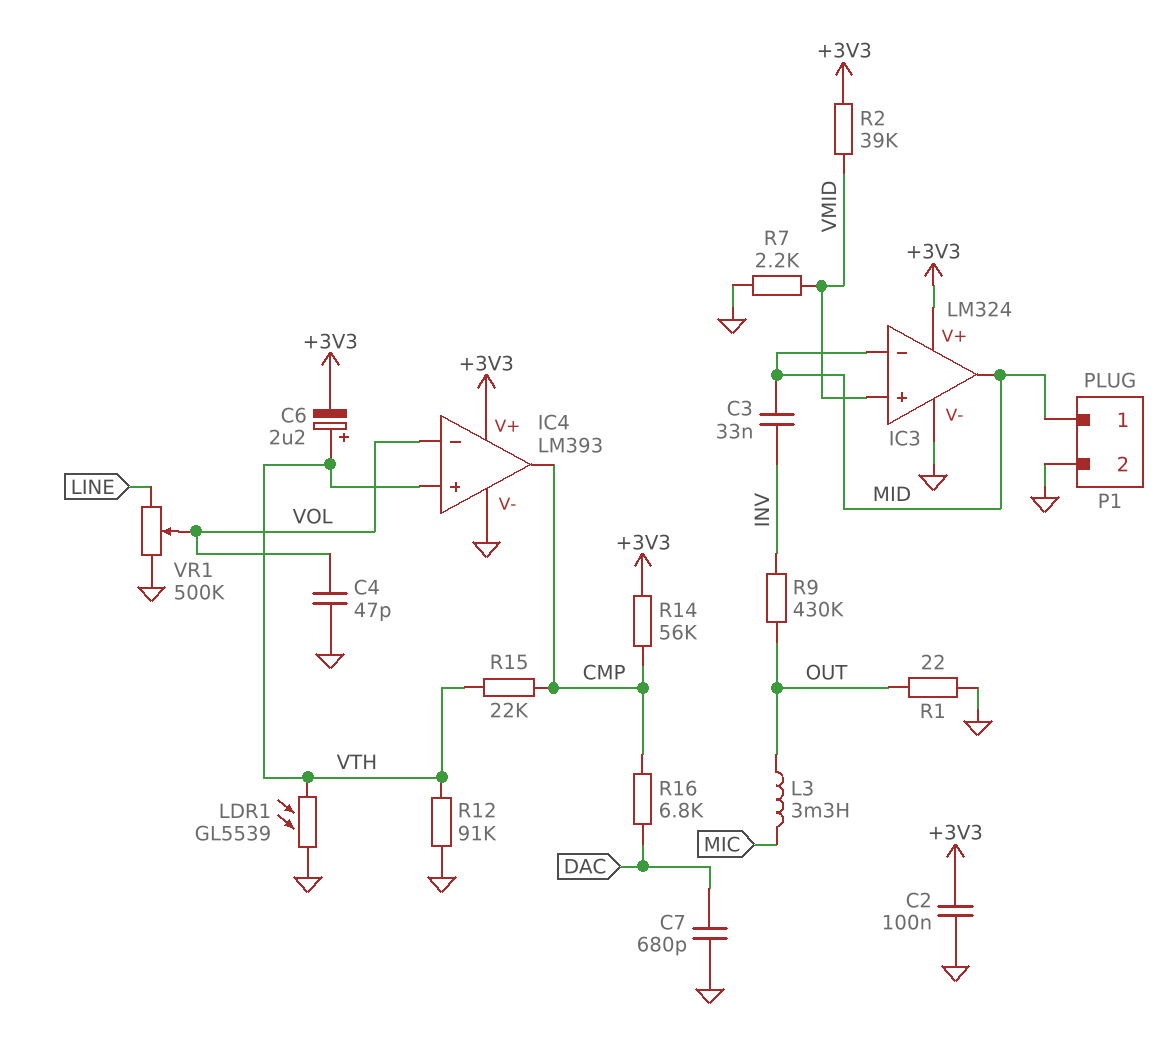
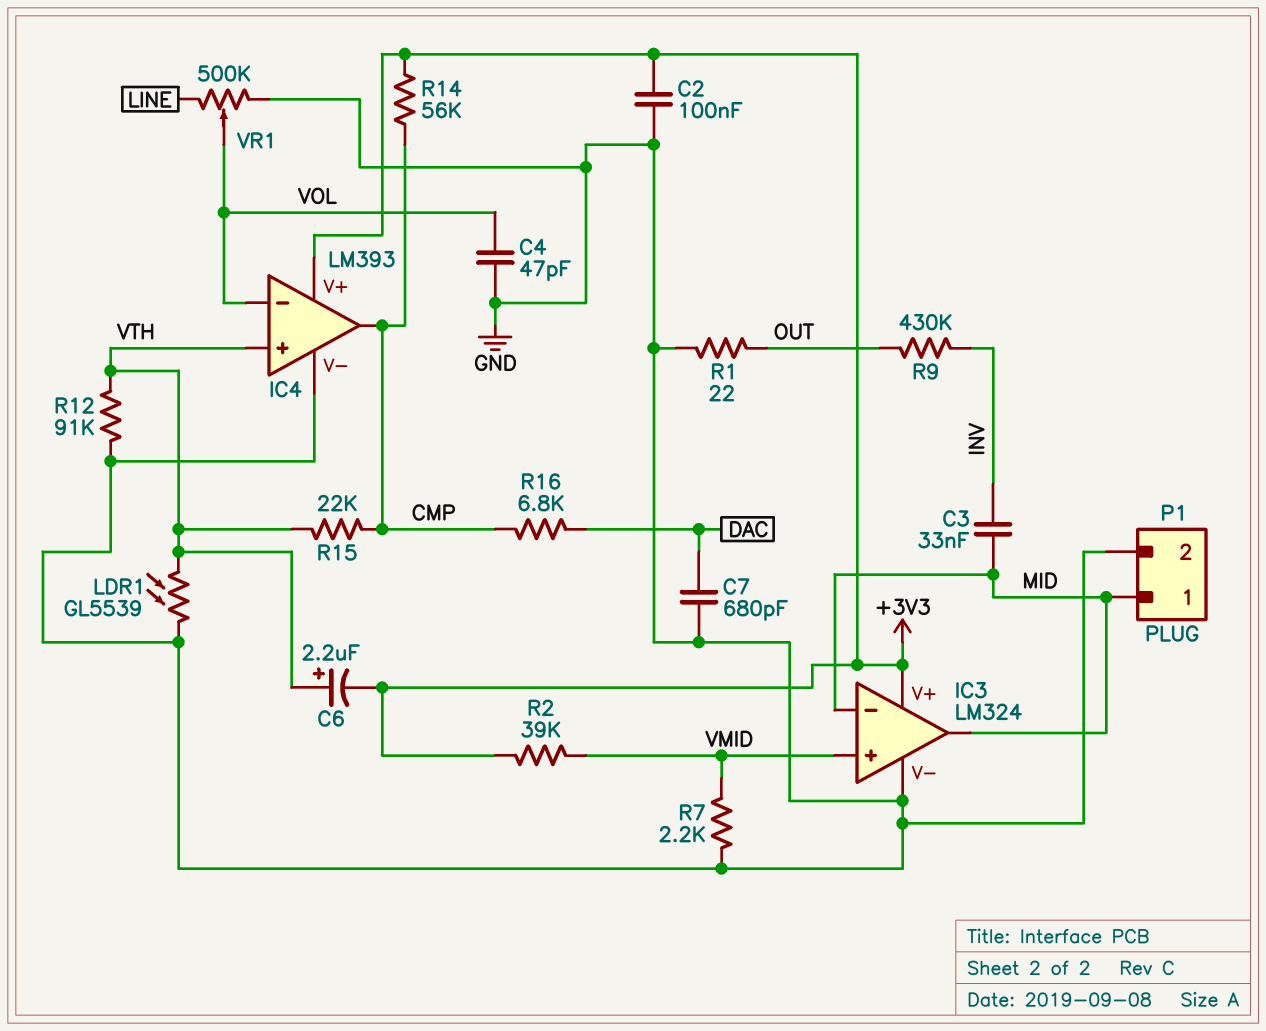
L3: 3.3mH (MIC, OUT) -> none

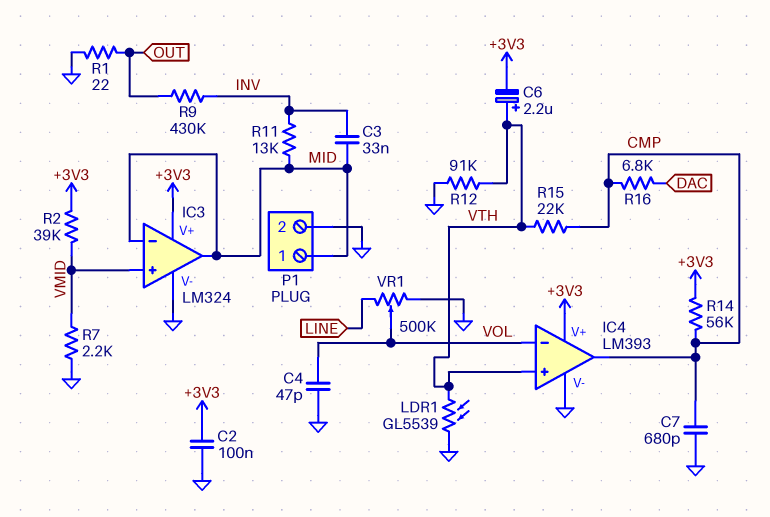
C7: 680pF (DAC, GND) -> 680pF (CMP, GND)
R11: none -> 13k (INV, MID)

